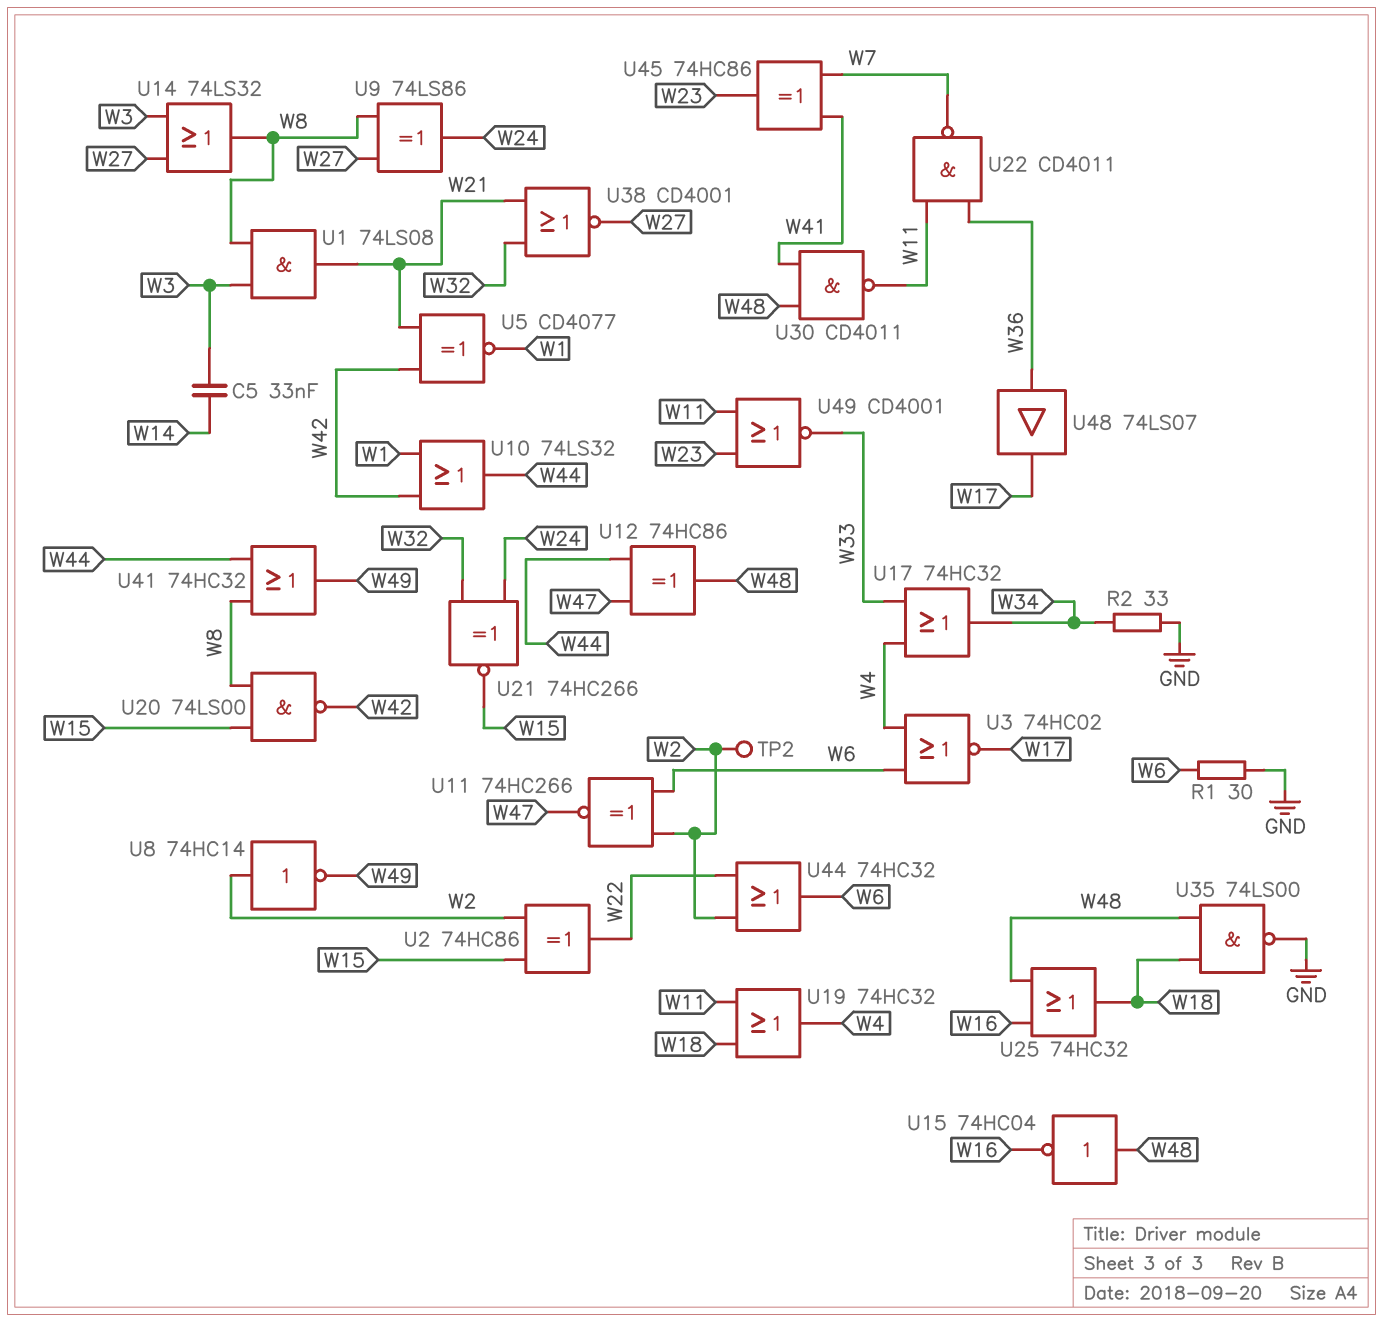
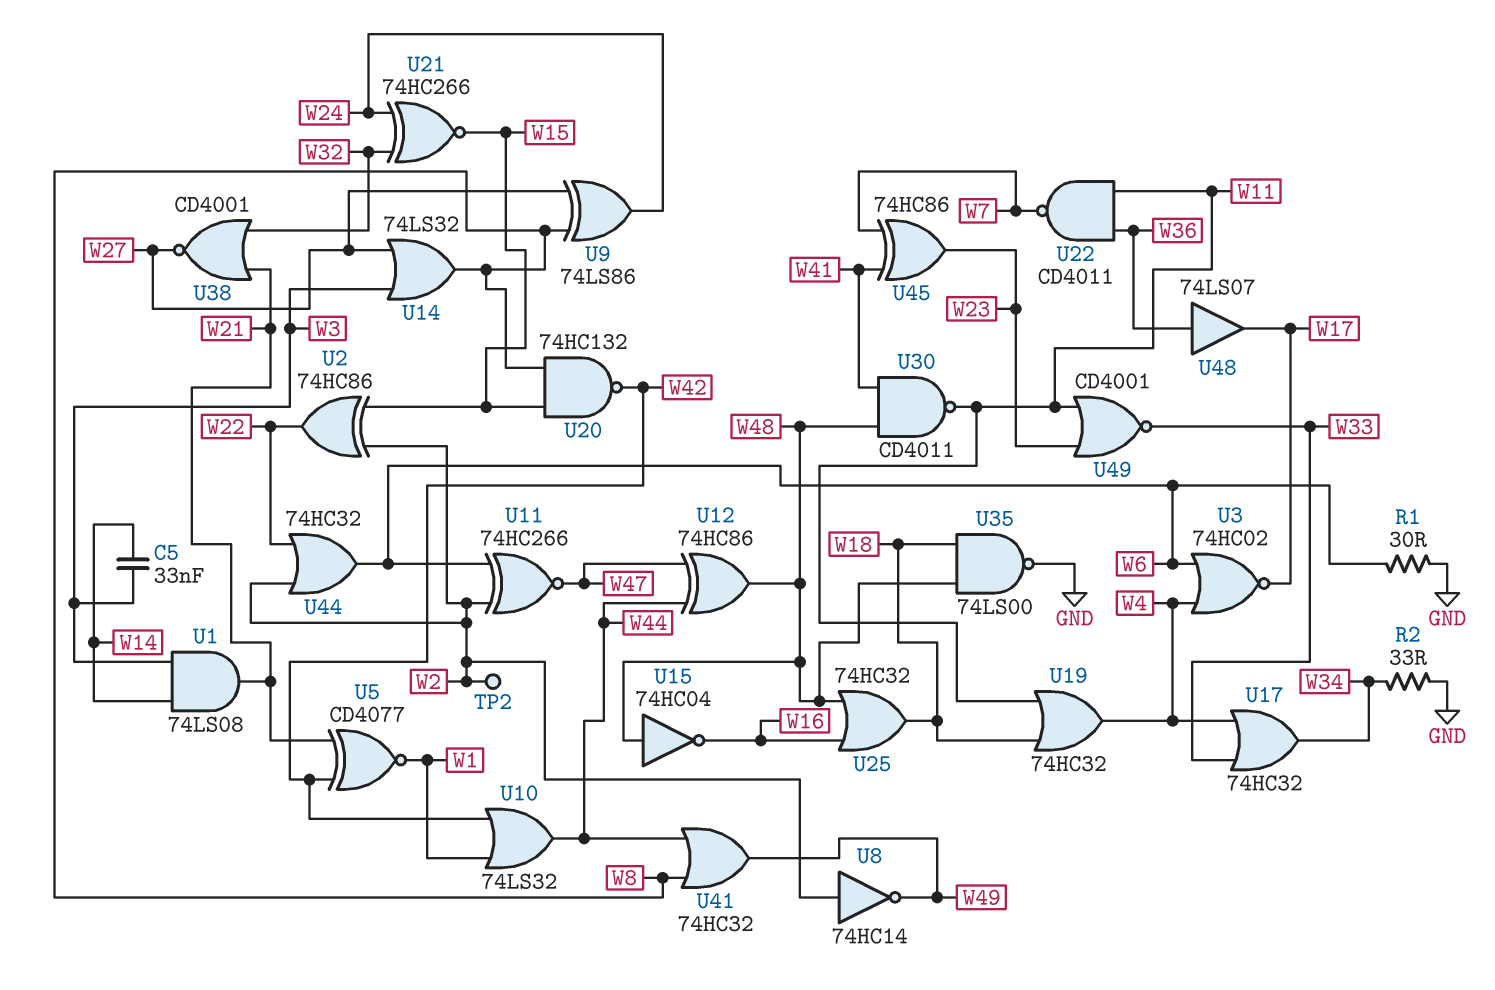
U1: AND 74LS08 (in W3, in W8, out W21) -> AND 74LS08 (in W3, in W14, out W21)
U20: NAND 74LS00 (in W8, in W15, out W42) -> NAND 74HC132 (in W8, in W15, out W42)

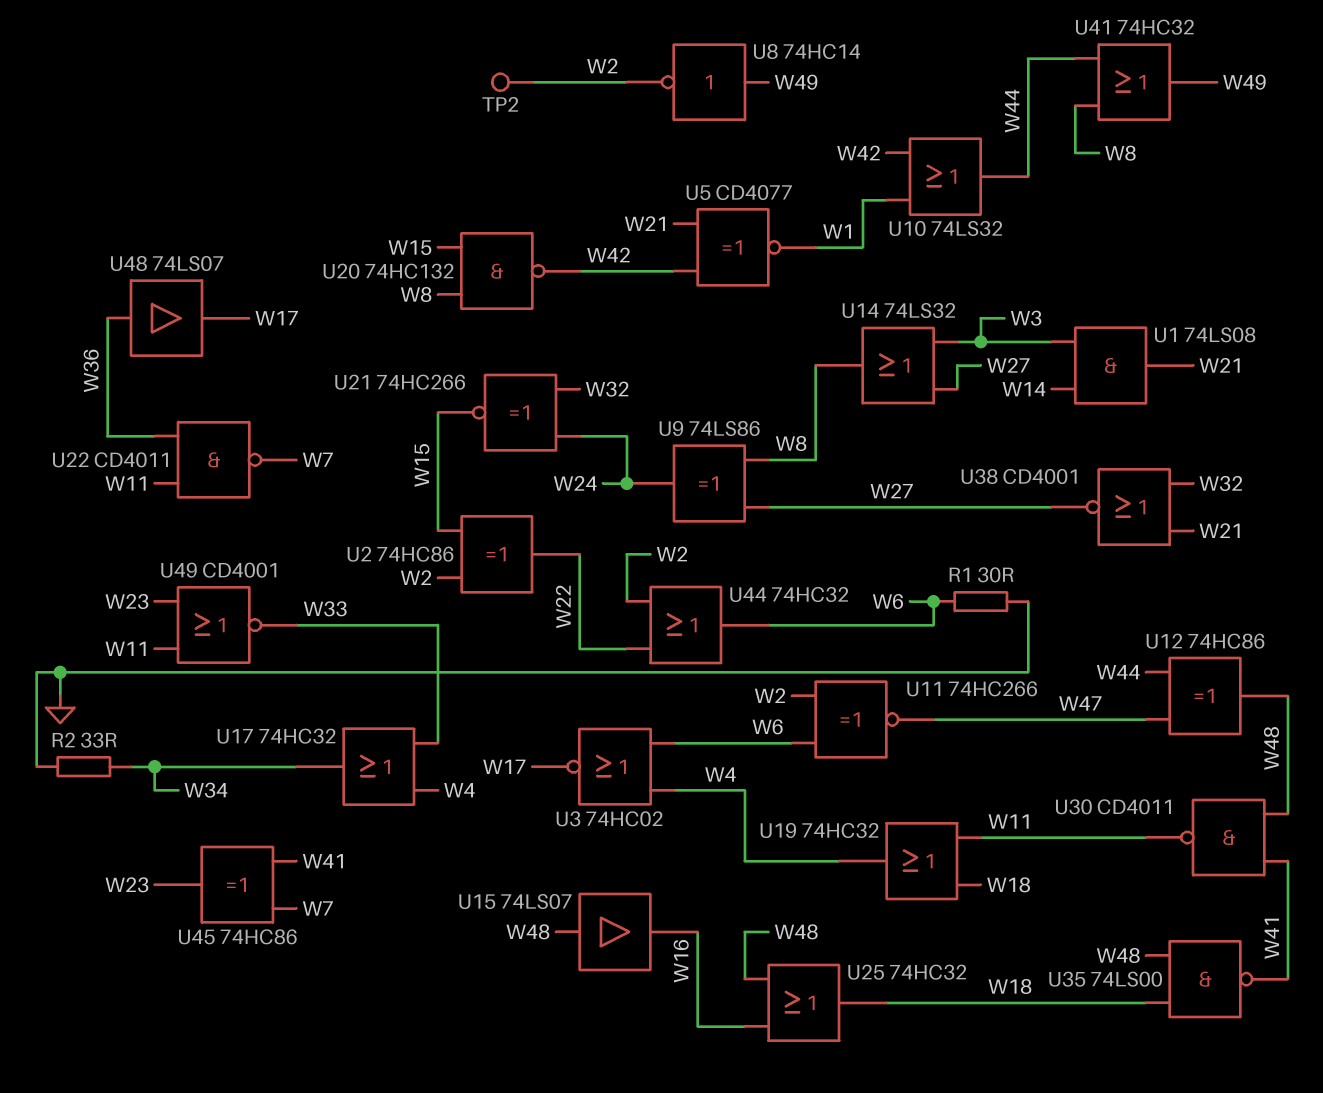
C5: 33nF (W3, W14) -> none
U8: NOT 74HC14 (in W2, out W49) -> NOT 74HC14 (in W49, out W2)
U15: NOT 74HC04 (in W48, out W16) -> buffer 74LS07 (in W48, out W16)
U35: NAND 74LS00 (in W18, in W48, out GND) -> NAND 74LS00 (in W18, in W48, out W41)

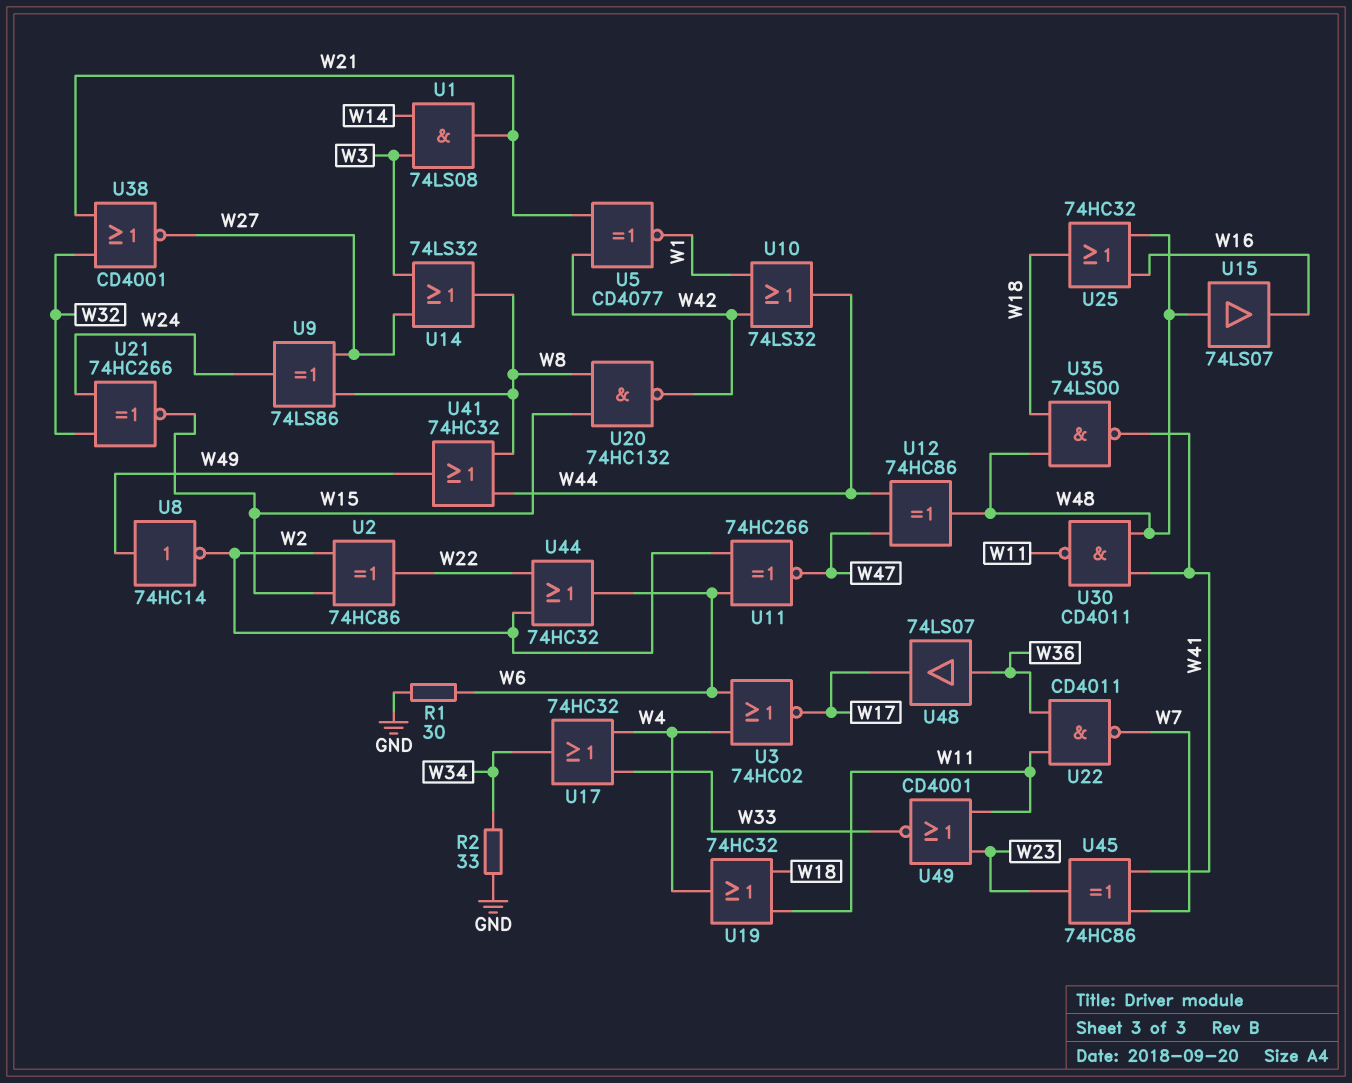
TP2: test point (W2) -> none

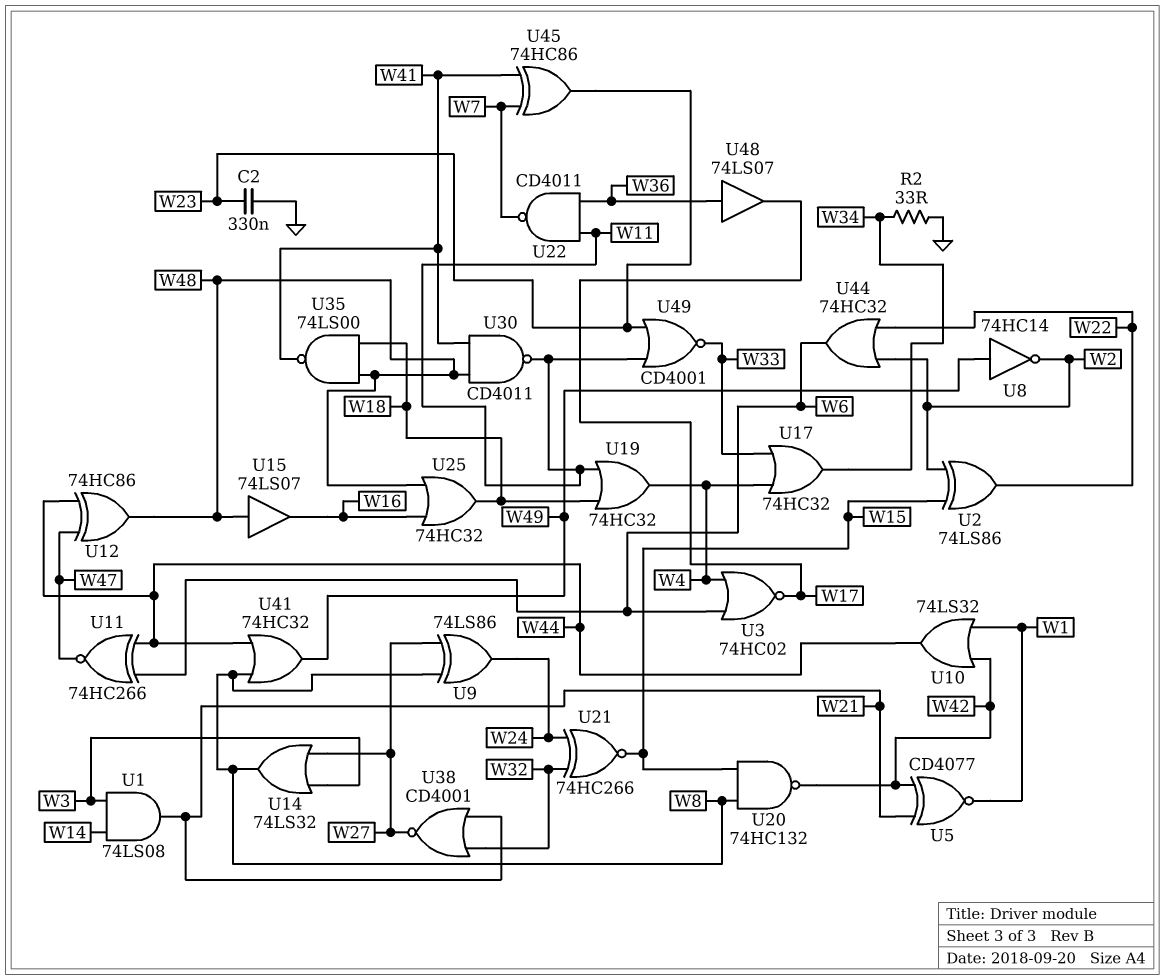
C2: none -> 330nF (GND, W23)
R1: 30 (GND, W6) -> none
U2: XOR 74HC86 (in W2, in W15, out W22) -> XOR 74LS86 (in W2, in W15, out W22)
U11: XNOR 74HC266 (in W2, in W6, out W47) -> XNOR 74HC266 (in W6, in W44, out W47)

